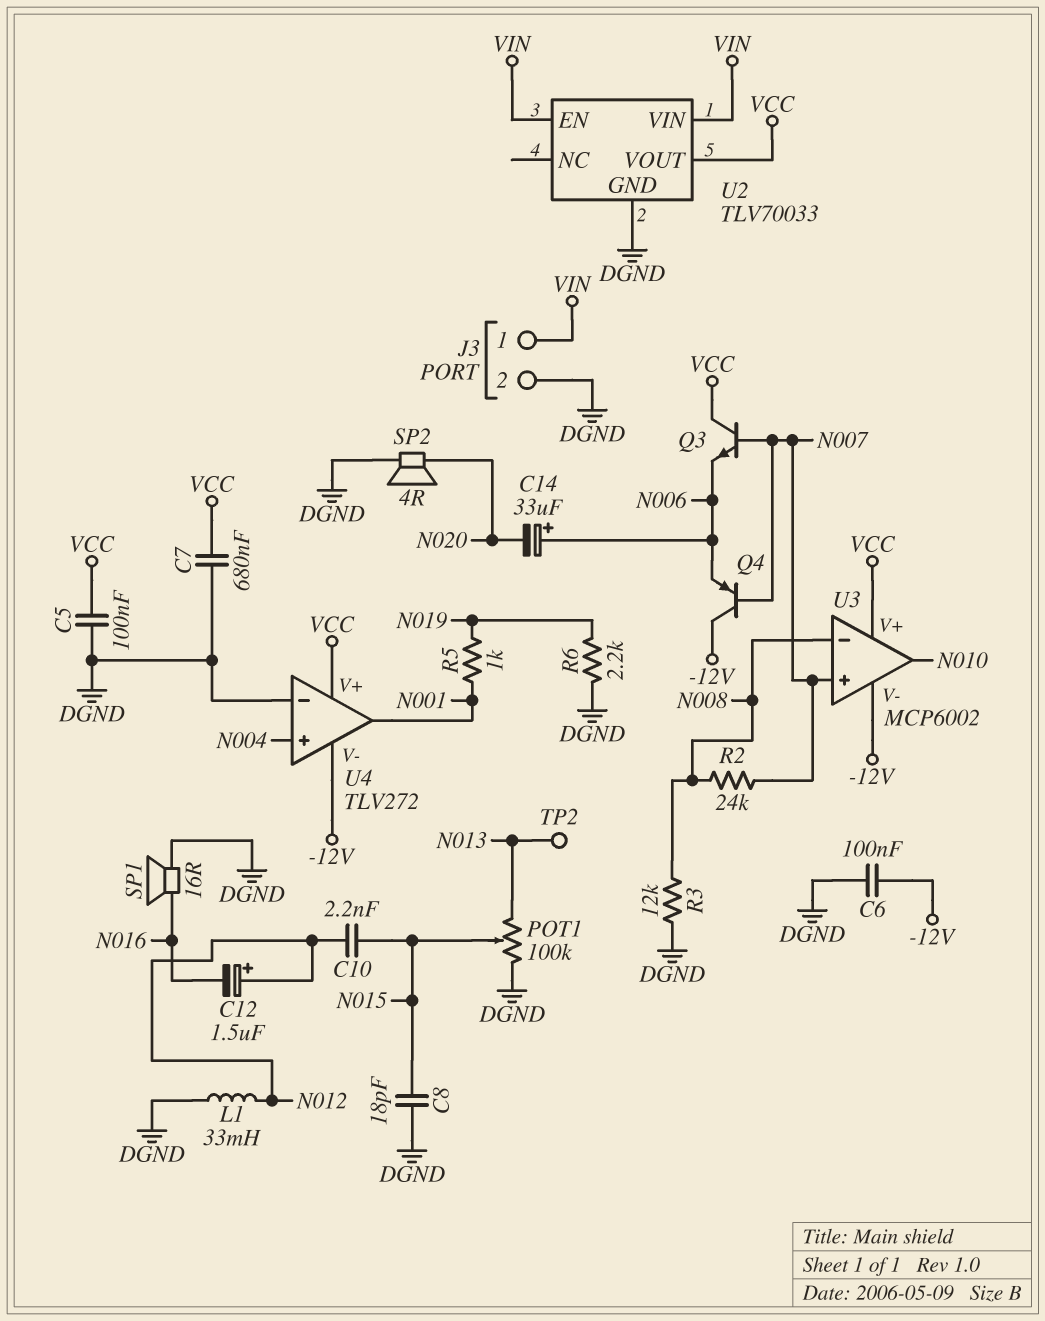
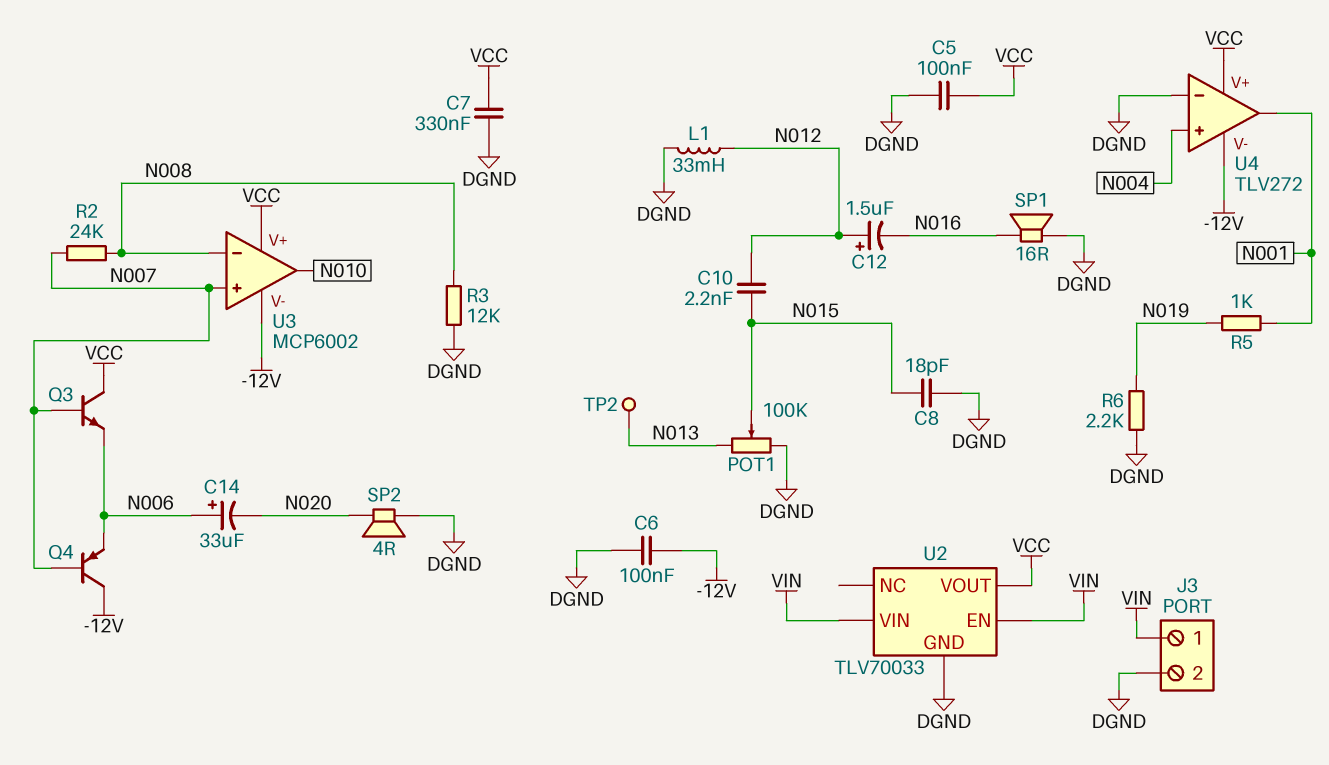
C7: 680nF (DGND, VCC) -> 330nF (DGND, VCC)

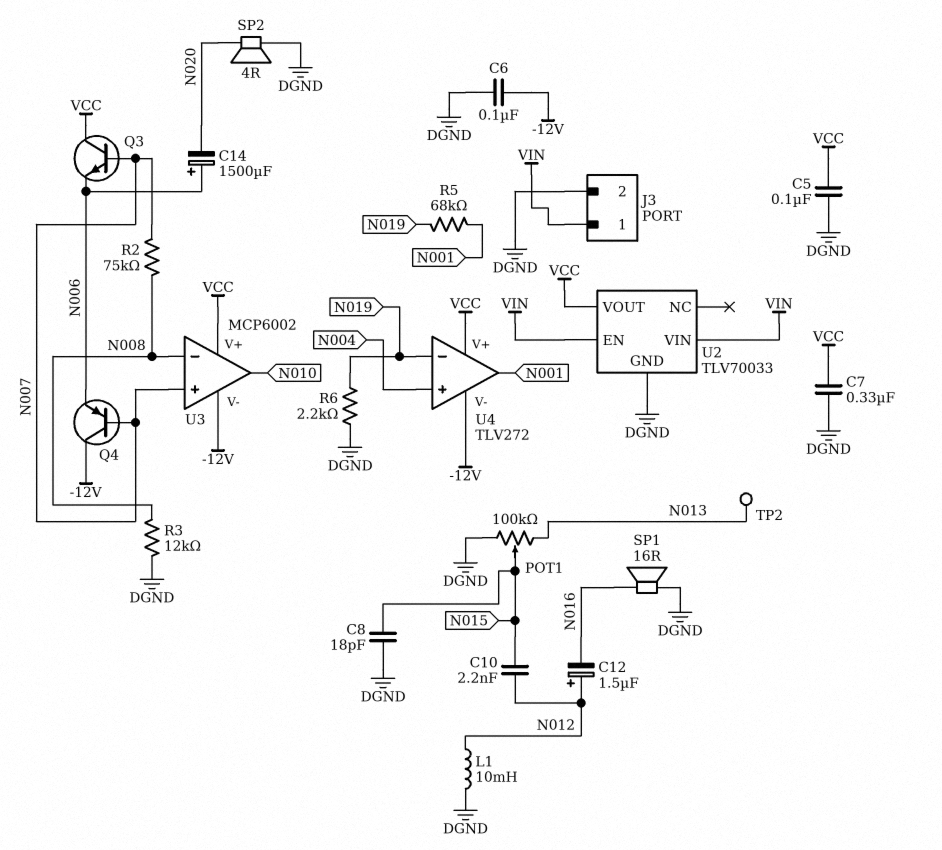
C14: 33uF (plus N006, minus N020) -> 1500uF (plus N006, minus N020)
L1: 33mH (DGND, N012) -> 10mH (DGND, N012)
R2: 24k (N007, N008) -> 75k (N007, N008)
R5: 1k (N001, N019) -> 68k (N001, N019)
U4 pin in-: DGND -> N019

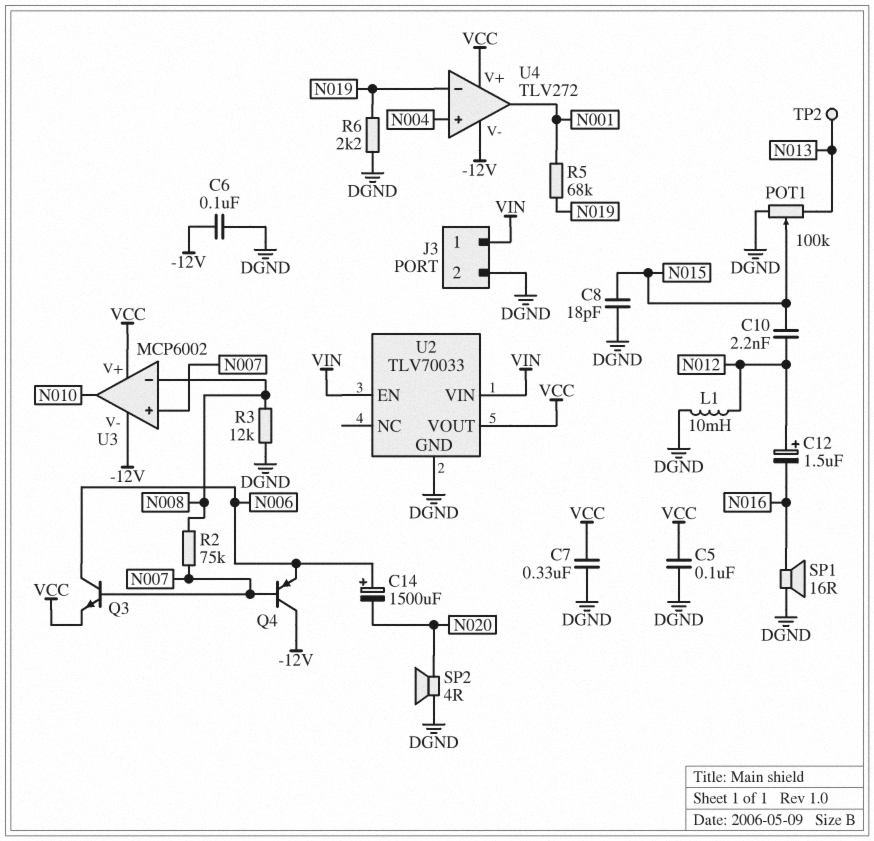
Q3: NPN (B N007, C VCC, E N006) -> NPN (B N007, C N006, E VCC)

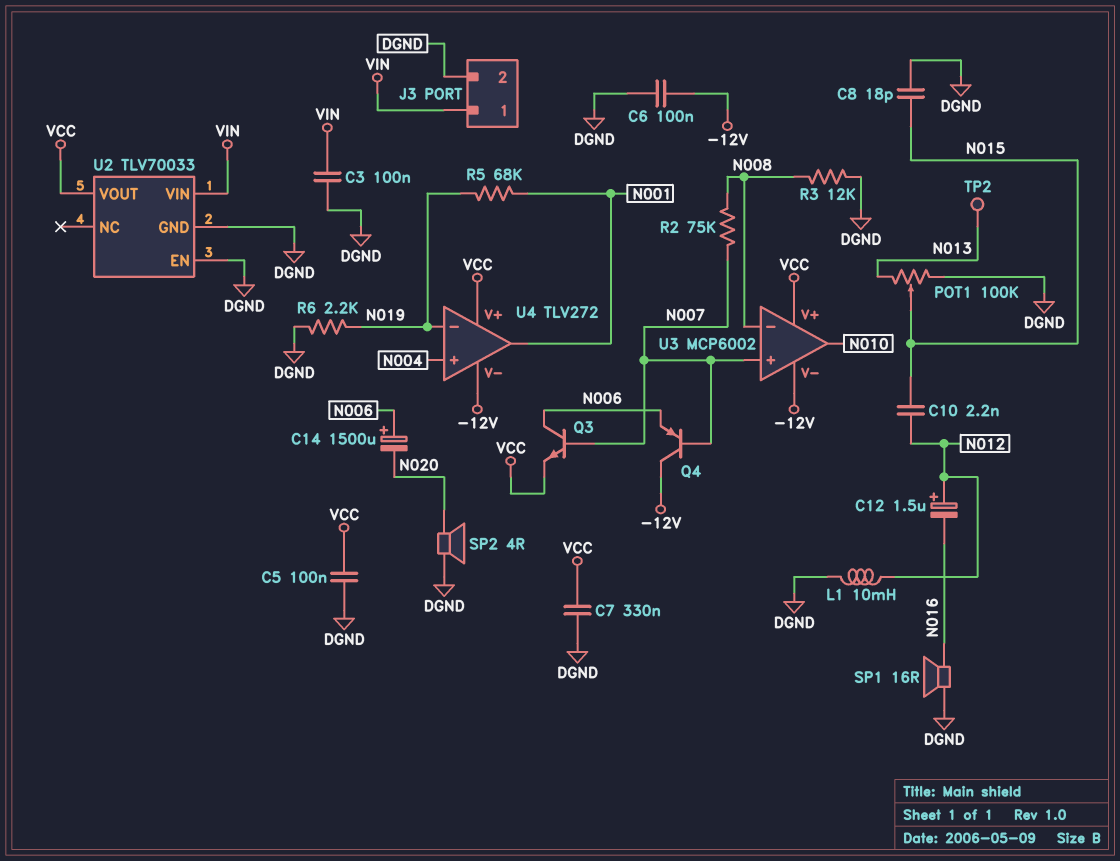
C3: none -> 100nF (DGND, VIN)
U2 pin EN: VIN -> DGND

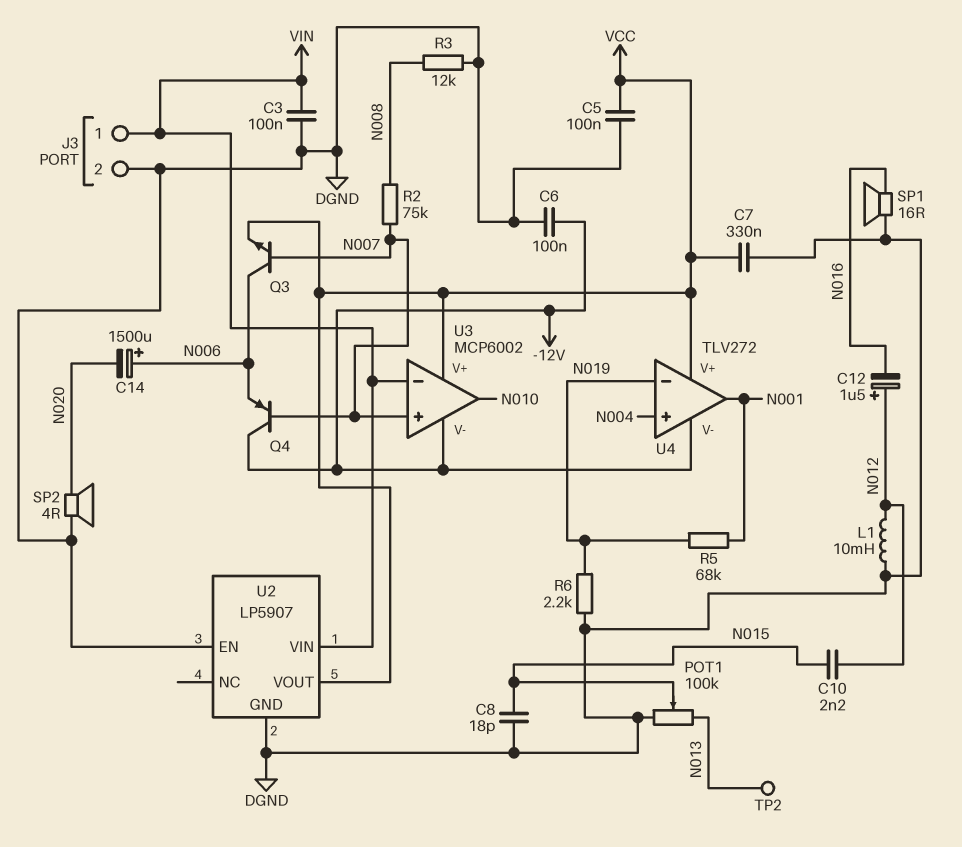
U2: TLV70033 -> LP5907
U3 pin in-: N008 -> VIN

